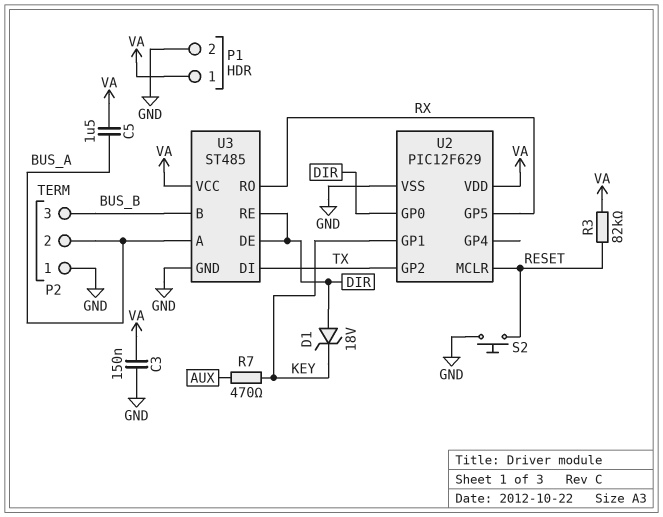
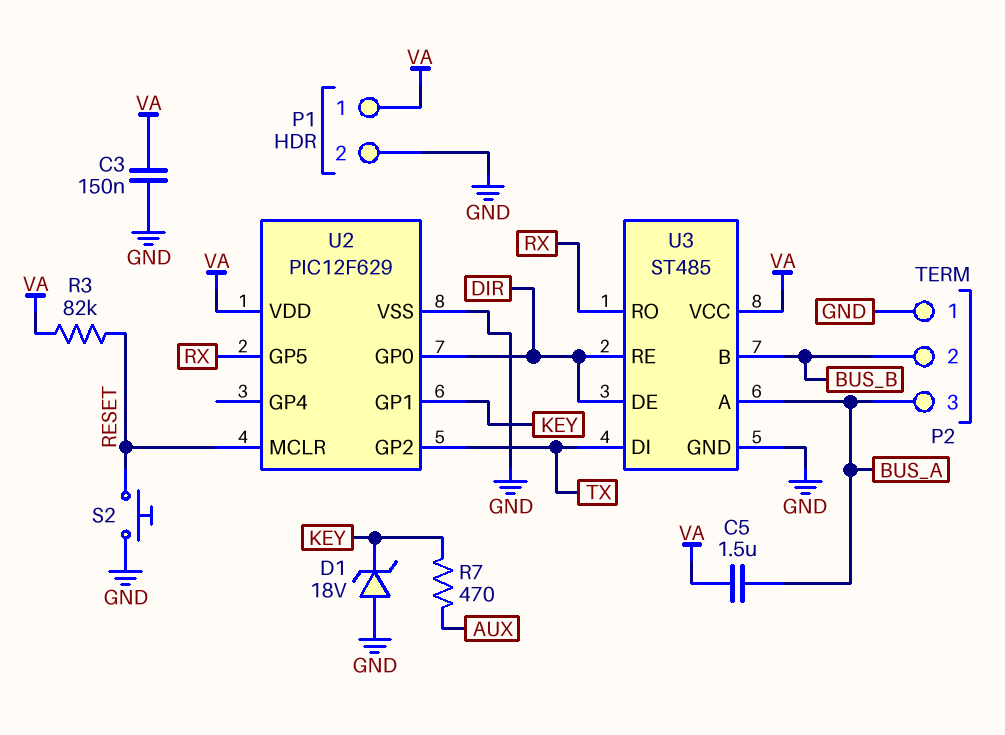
D1: zener 18V (A DIR, K KEY) -> zener 18V (A GND, K KEY)
P2 pin 2: BUS_A -> BUS_B
P2 pin 3: BUS_B -> BUS_A

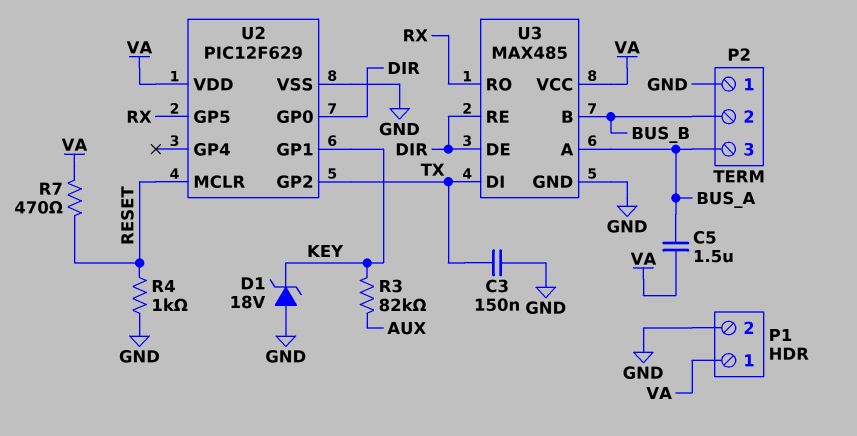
C3: 150nF (GND, VA) -> 150nF (GND, TX)
R3: 82k (RESET, VA) -> 82k (AUX, KEY)
R4: none -> 1k (GND, RESET)
R7: 470 (AUX, KEY) -> 470 (RESET, VA)
S2: button (GND, RESET) -> none
U3: ST485 -> MAX485

